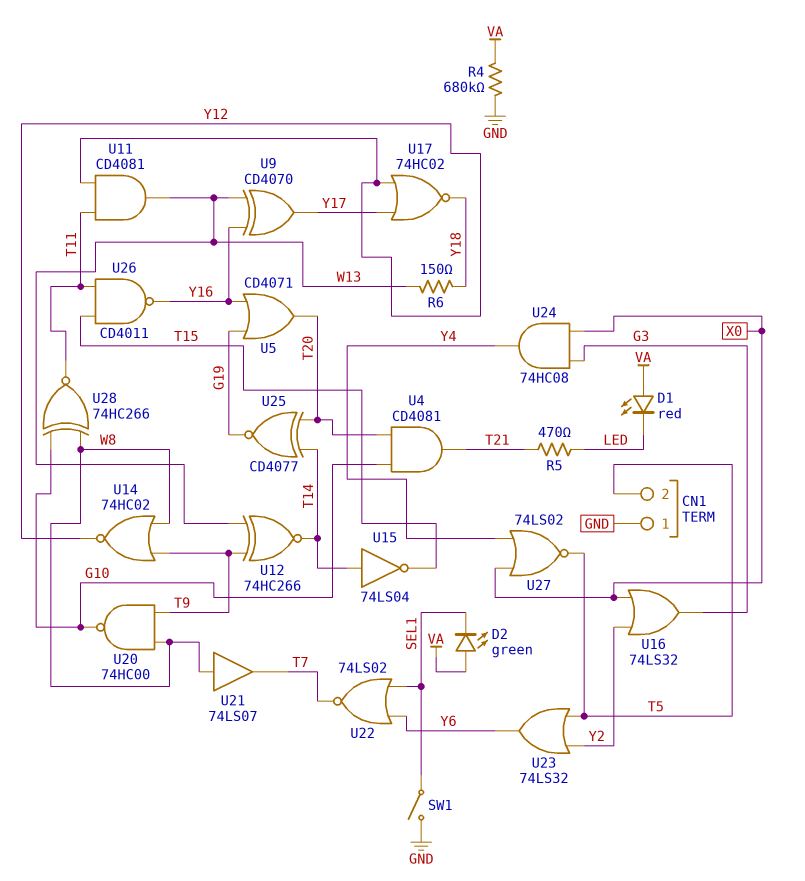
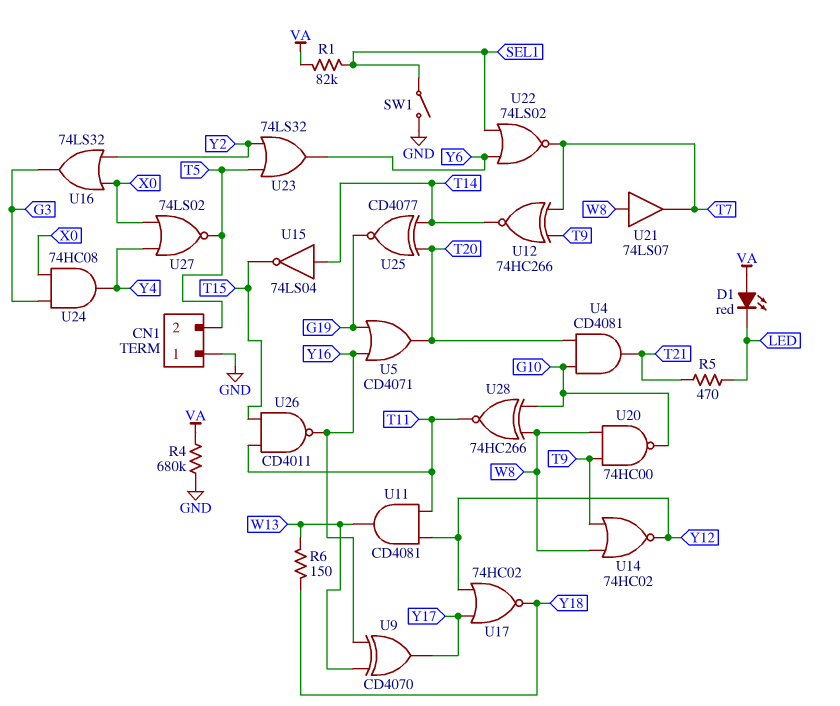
D2: LED green (A VA, K SEL1) -> none
R1: none -> 82k (SEL1, VA)
U12: XNOR 74HC266 (in T9, in W13, out T14) -> XNOR 74HC266 (in T7, in T9, out T14)

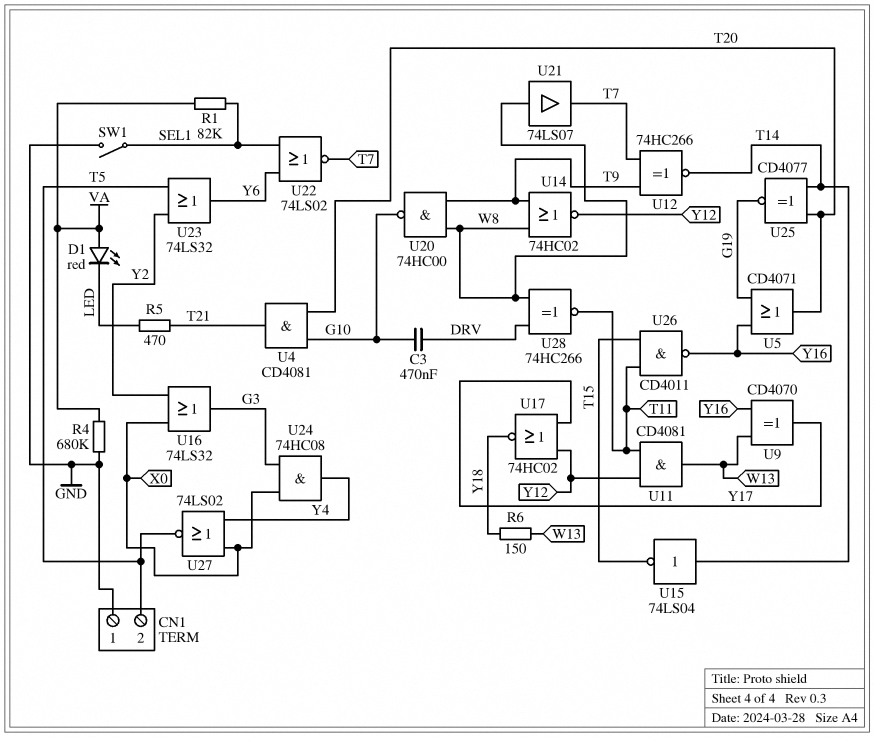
C3: none -> 470nF (DRV, G10)
U28: XNOR 74HC266 (in G10, in W8, out T11) -> XNOR 74HC266 (in DRV, in W8, out T11)

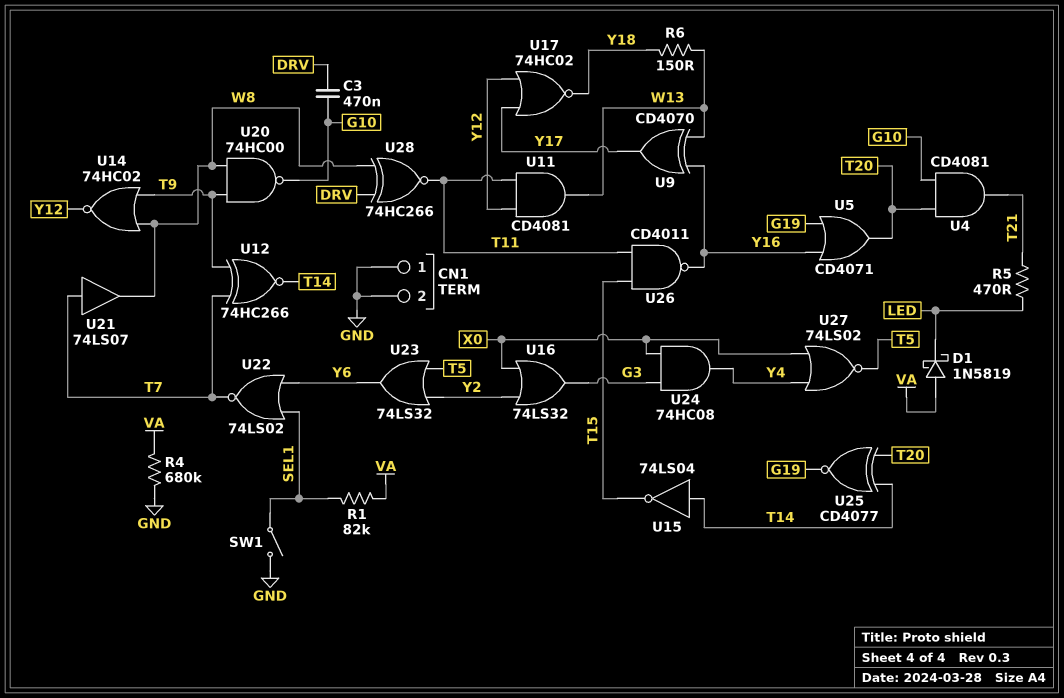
CN1 pin 2: T5 -> GND
D1: LED red (A VA, K LED) -> schottky 1N5819 (A VA, K LED)
U21: buffer 74LS07 (in W8, out T7) -> buffer 74LS07 (in T7, out W8)

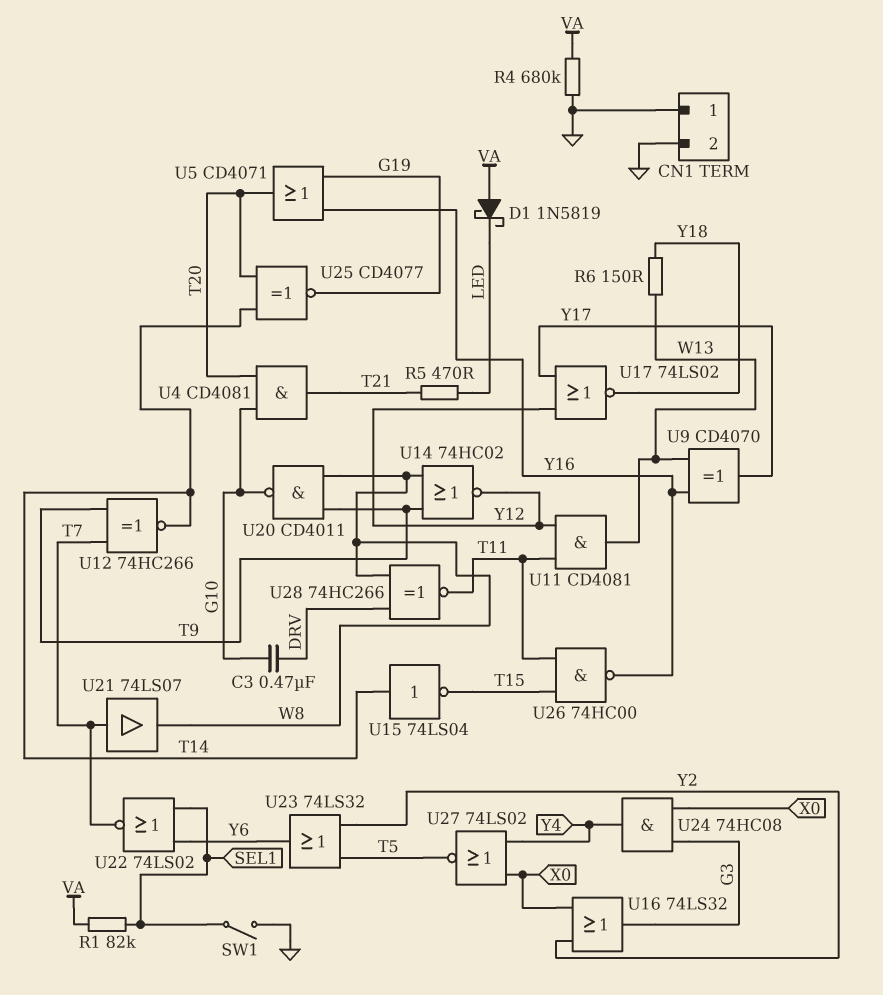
U17: NOR 74HC02 (in Y12, in Y17, out Y18) -> NOR 74LS02 (in Y12, in Y17, out Y18)
U20: NAND 74HC00 (in T9, in W8, out G10) -> NAND CD4011 (in T9, in W8, out G10)
U26: NAND CD4011 (in T11, in T15, out Y16) -> NAND 74HC00 (in T11, in T15, out Y16)

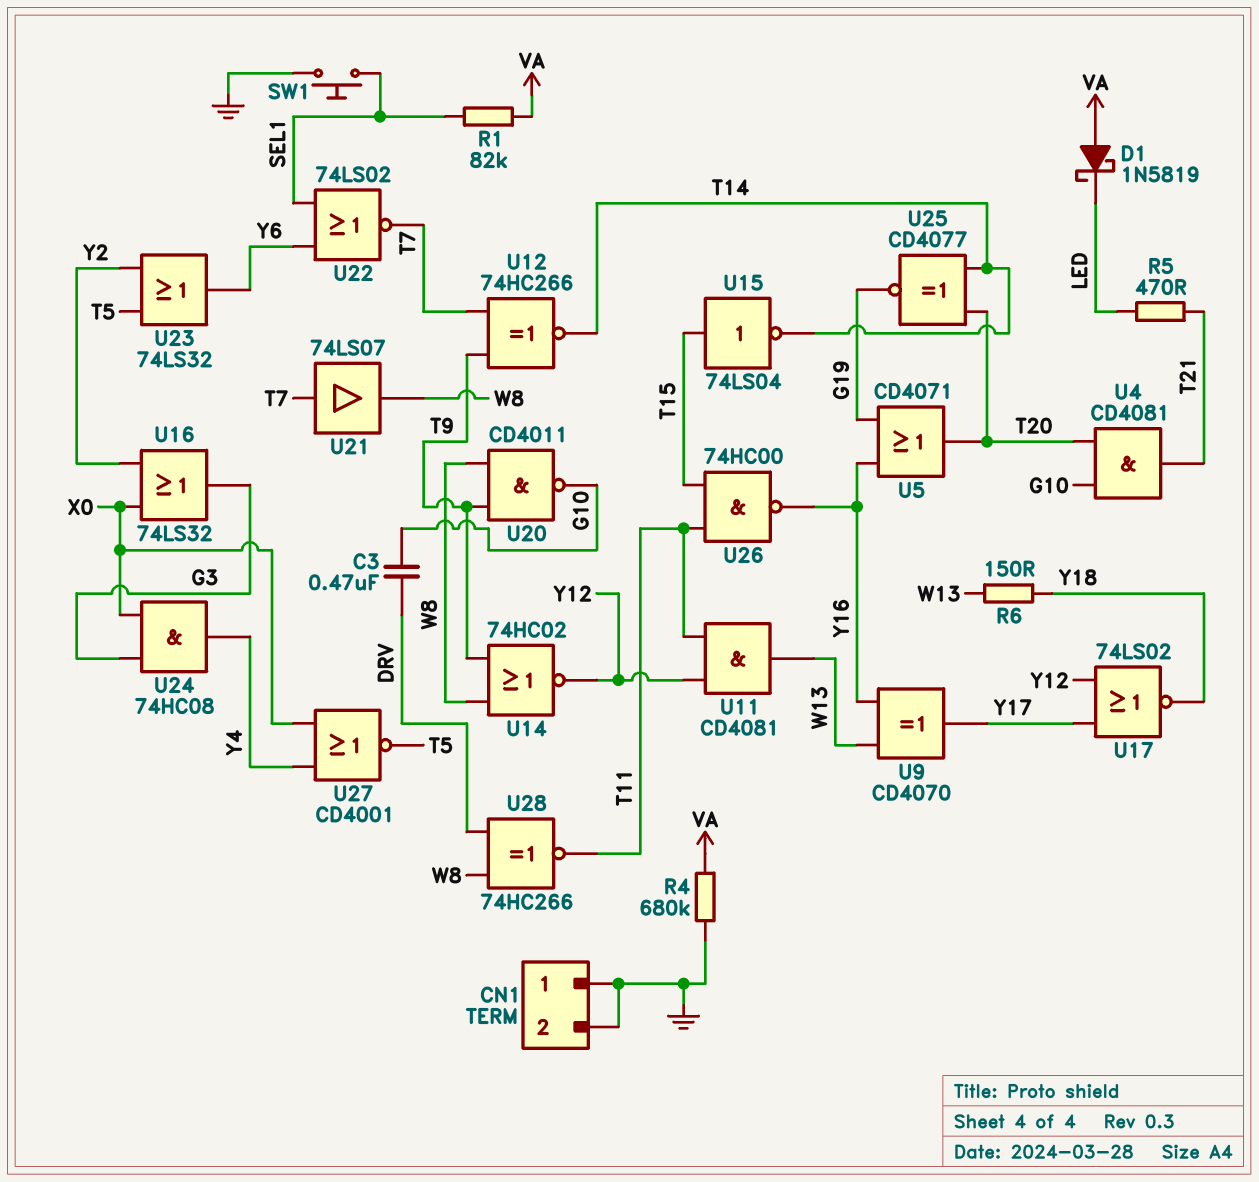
SW1: switch (GND, SEL1) -> button (GND, SEL1)
U15: NOT 74LS04 (in T14, out T15) -> NOT 74LS04 (in T15, out T14)
U27: NOR 74LS02 (in X0, in Y4, out T5) -> NOR CD4001 (in X0, in Y4, out T5)

